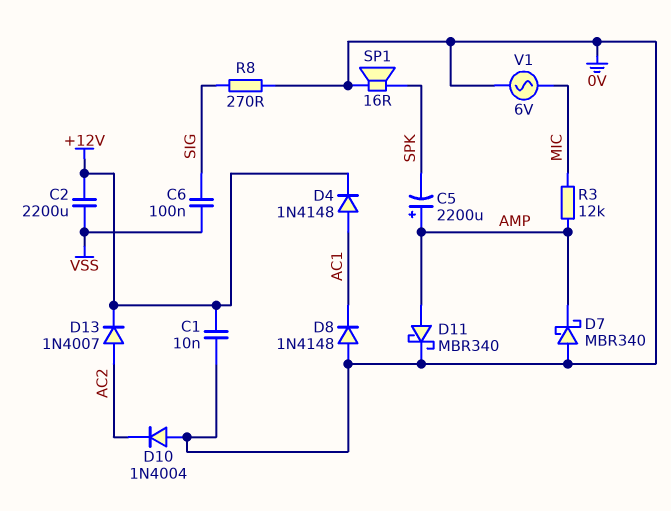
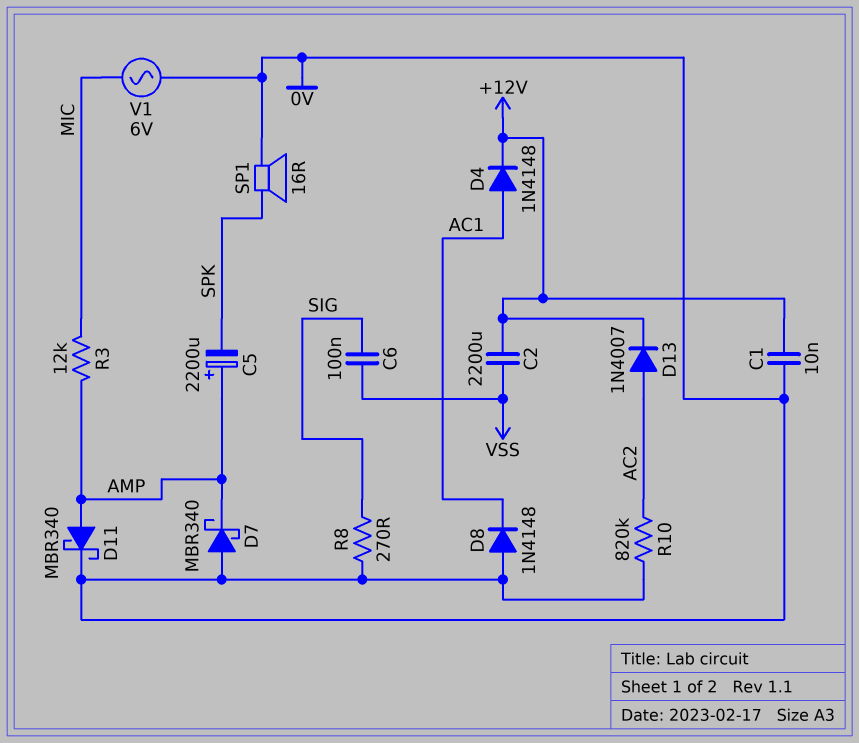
D10: diode 1N4004 (A 0V, K AC2) -> none
R10: none -> 820k (0V, AC2)

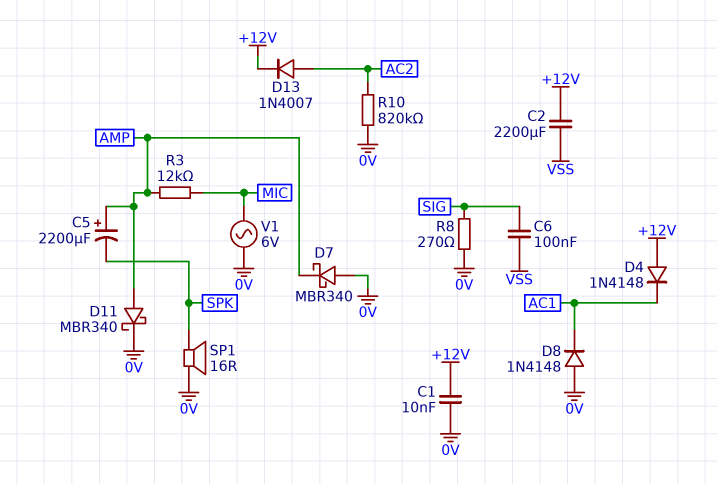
D4: diode 1N4148 (A AC1, K +12V) -> diode 1N4148 (A +12V, K AC1)

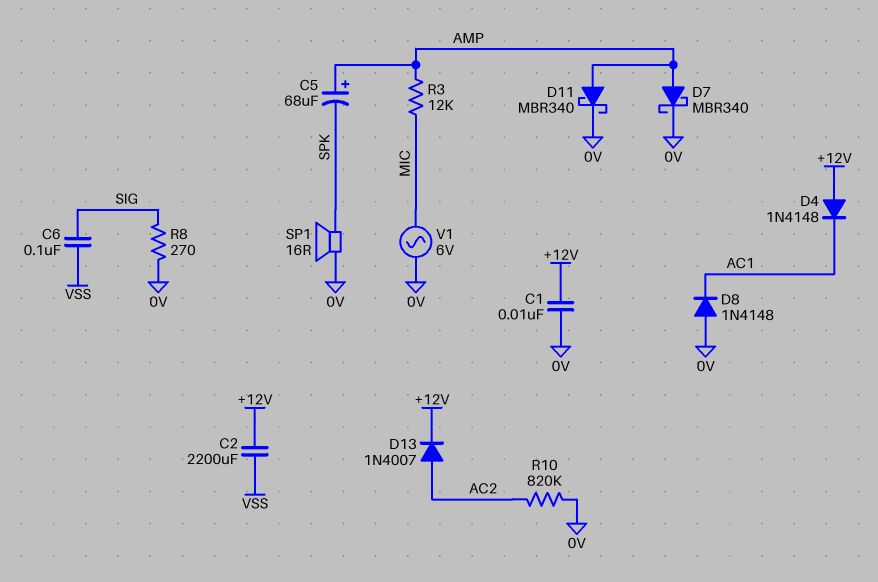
C5: 2200uF (plus AMP, minus SPK) -> 68uF (plus AMP, minus SPK)
D7: schottky MBR340 (A 0V, K AMP) -> schottky MBR340 (A AMP, K 0V)

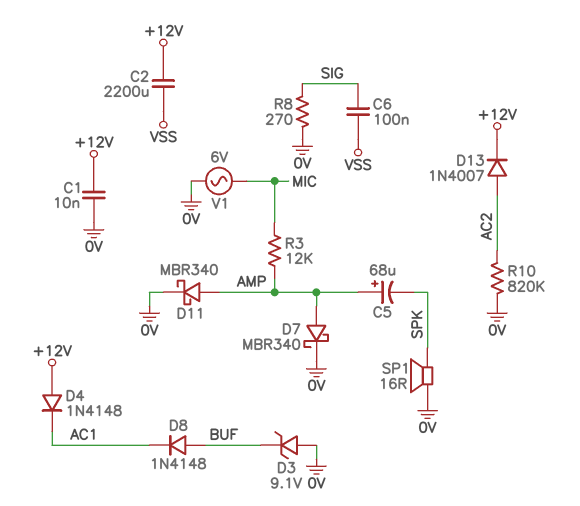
D3: none -> zener 9.1V (A 0V, K BUF)
D8: diode 1N4148 (A 0V, K AC1) -> diode 1N4148 (A BUF, K AC1)

